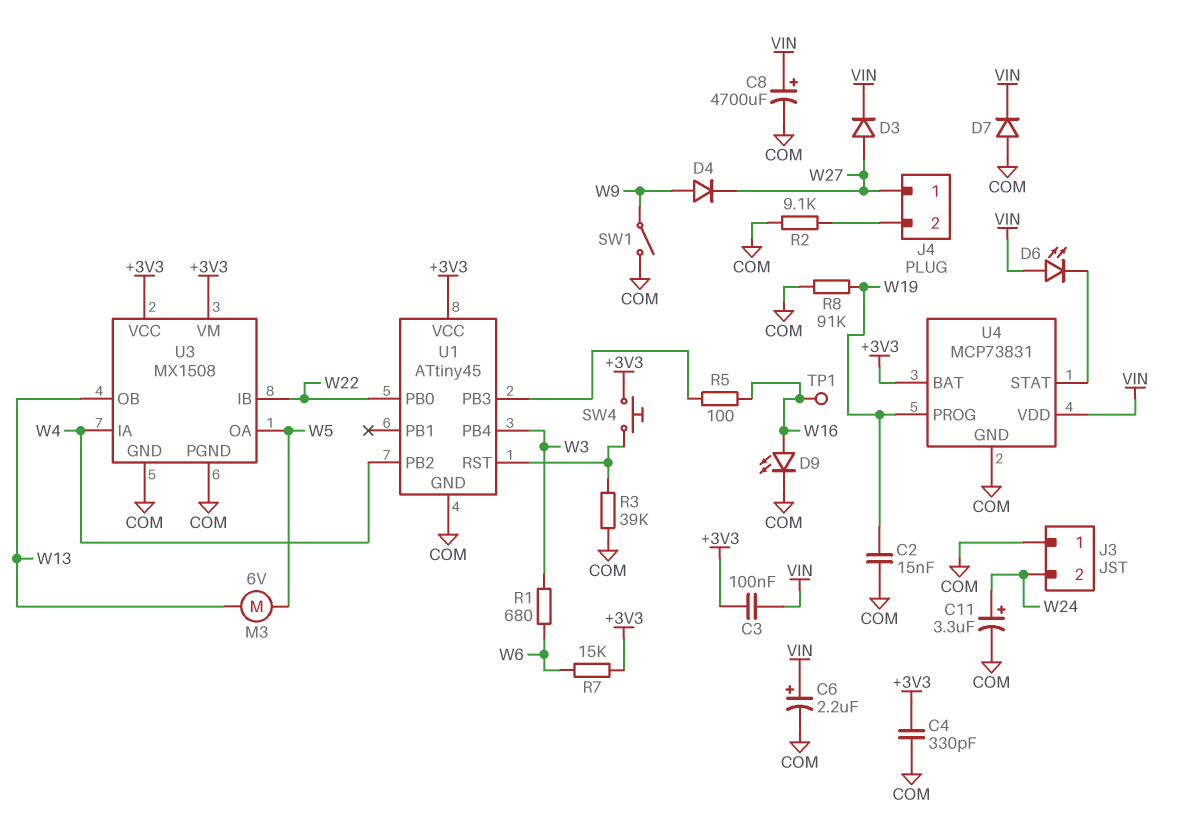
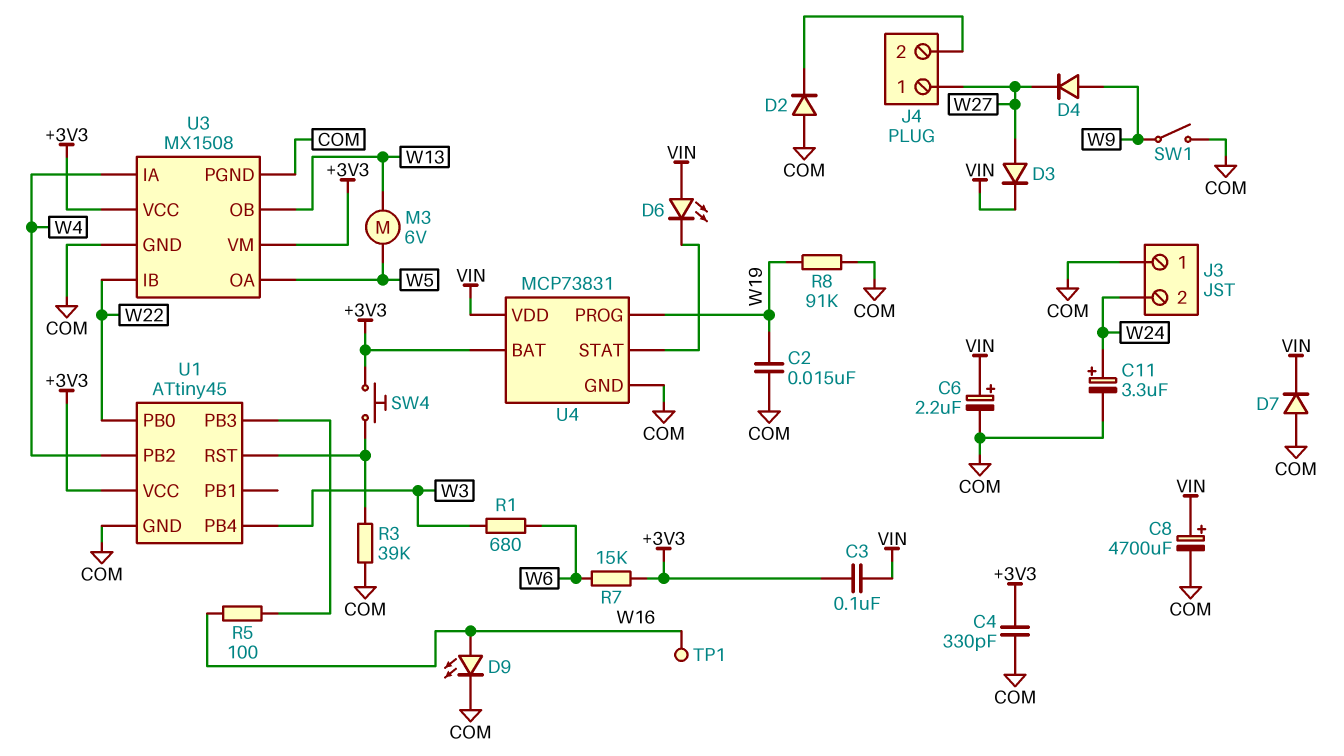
D2: none -> diode (A COM, K J4/2)
R2: 9.1k (COM, J4/2) -> none

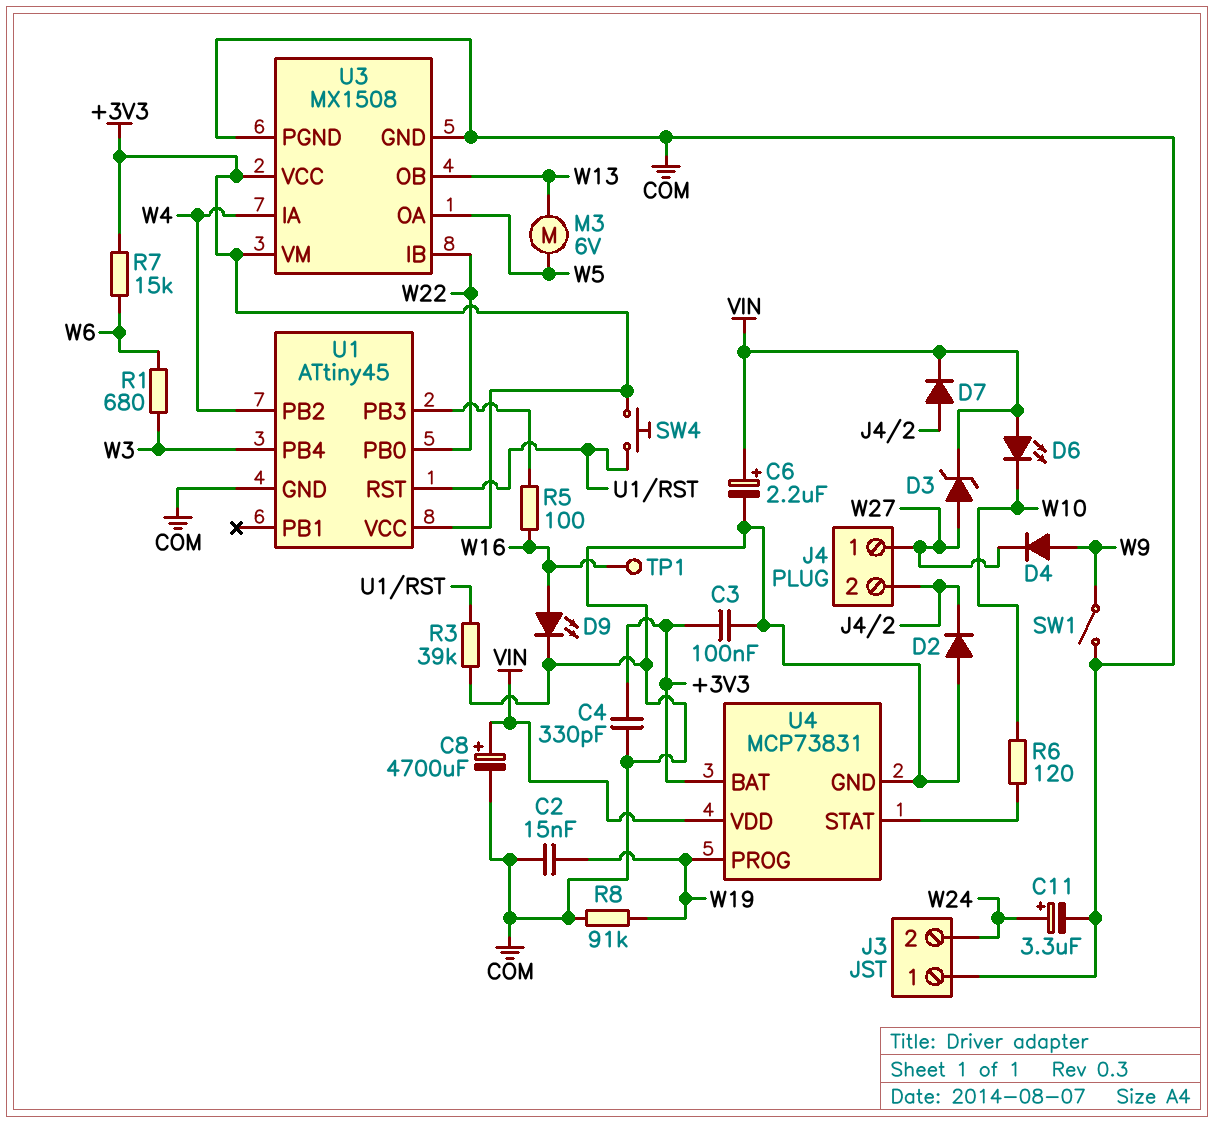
C3: 100nF (+3V3, VIN) -> 100nF (+3V3, COM)
D3: diode (A W27, K VIN) -> zener (A W27, K VIN)
D6: LED (A VIN, K U4/STAT) -> LED (A VIN, K W10)
D7: diode (A COM, K VIN) -> diode (A J4/2, K VIN)
R6: none -> 120 (U4/STAT, W10)

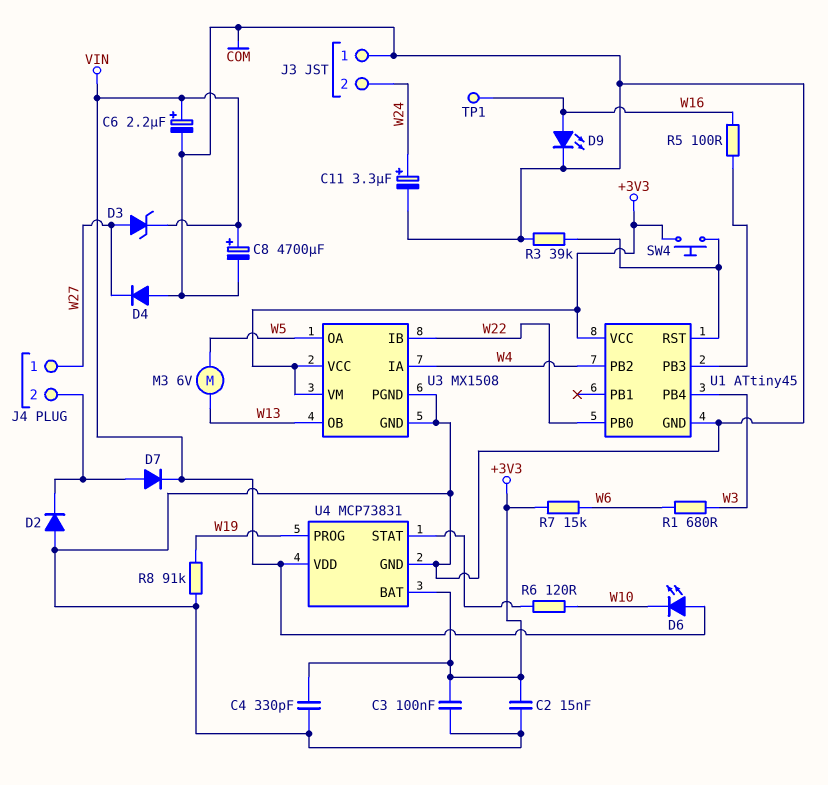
C2: 15nF (COM, W19) -> 15nF (+3V3, COM)
D4: diode (A W9, K W27) -> diode (A COM, K W27)
SW1: switch (COM, W9) -> none

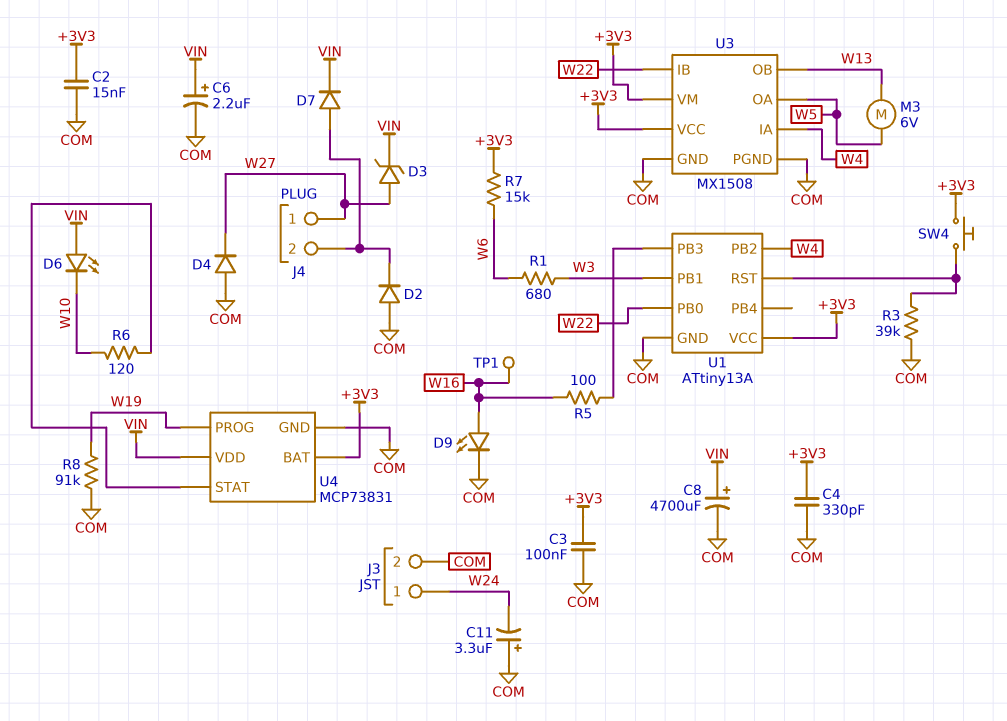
C11: 3.3uF (plus W24, minus COM) -> 3.3uF (plus COM, minus W24)
J3 pin 1: COM -> W24
J3 pin 2: W24 -> COM
U1: ATtiny45 -> ATtiny13A
U1 pin PB1: none -> W3
U1 pin PB4: W3 -> none

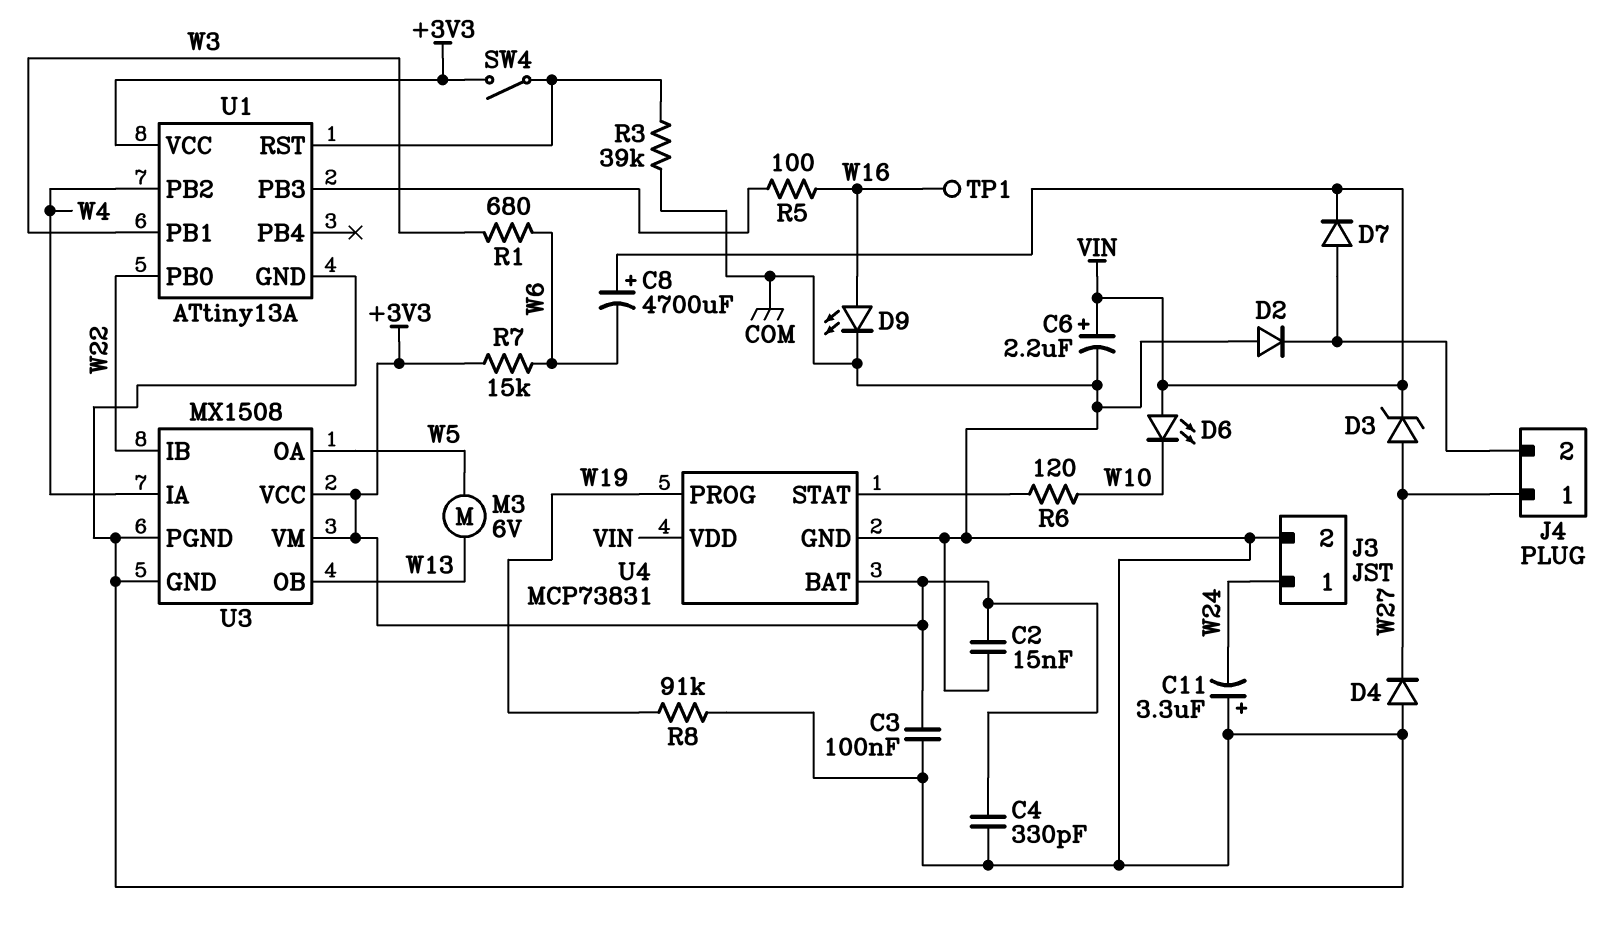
C8: 4700uF (plus VIN, minus COM) -> 4700uF (plus VIN, minus W6)
SW4: button (+3V3, U1/RST) -> switch (+3V3, U1/RST)

